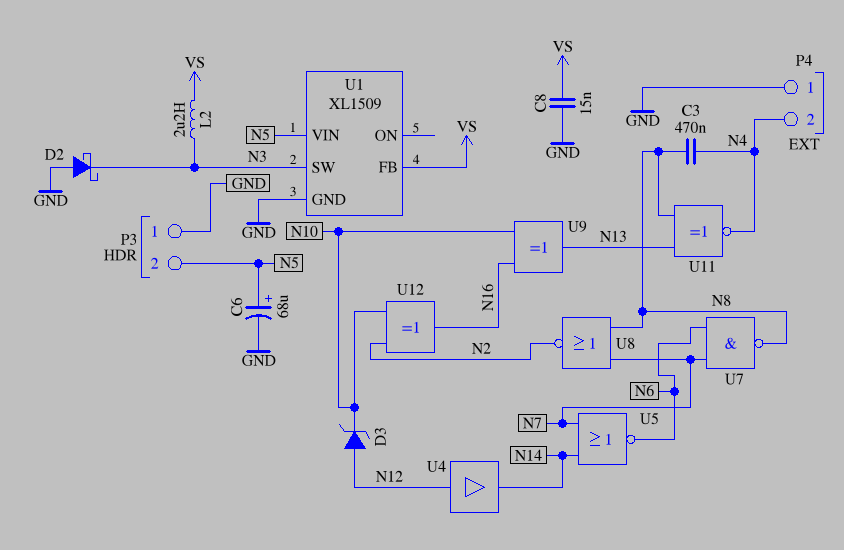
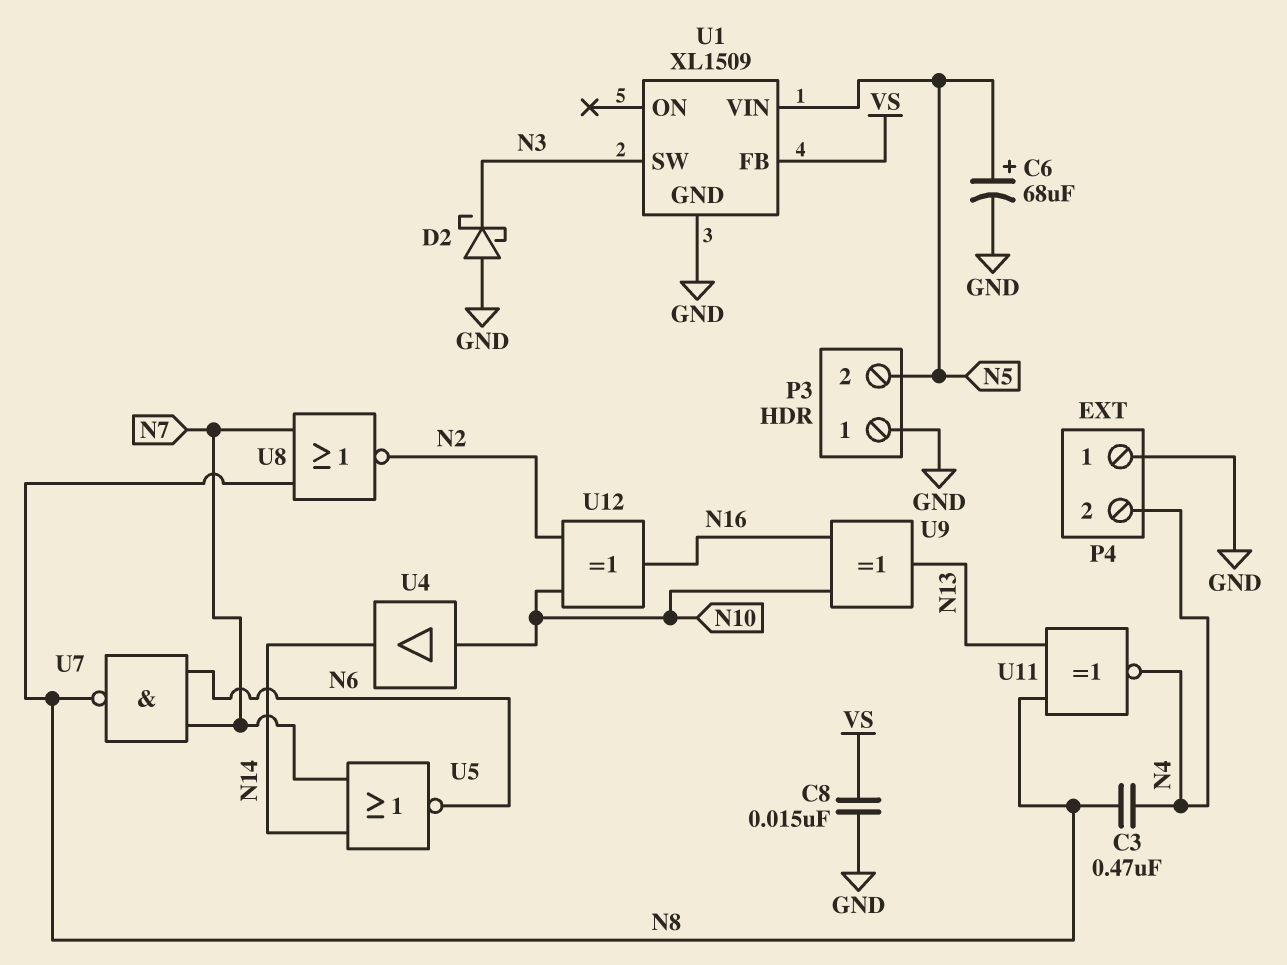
D3: zener (A N12, K N10) -> none
L2: 2.2uH (N3, VS) -> none
U4: buffer (in N12, out N14) -> buffer (in N10, out N14)

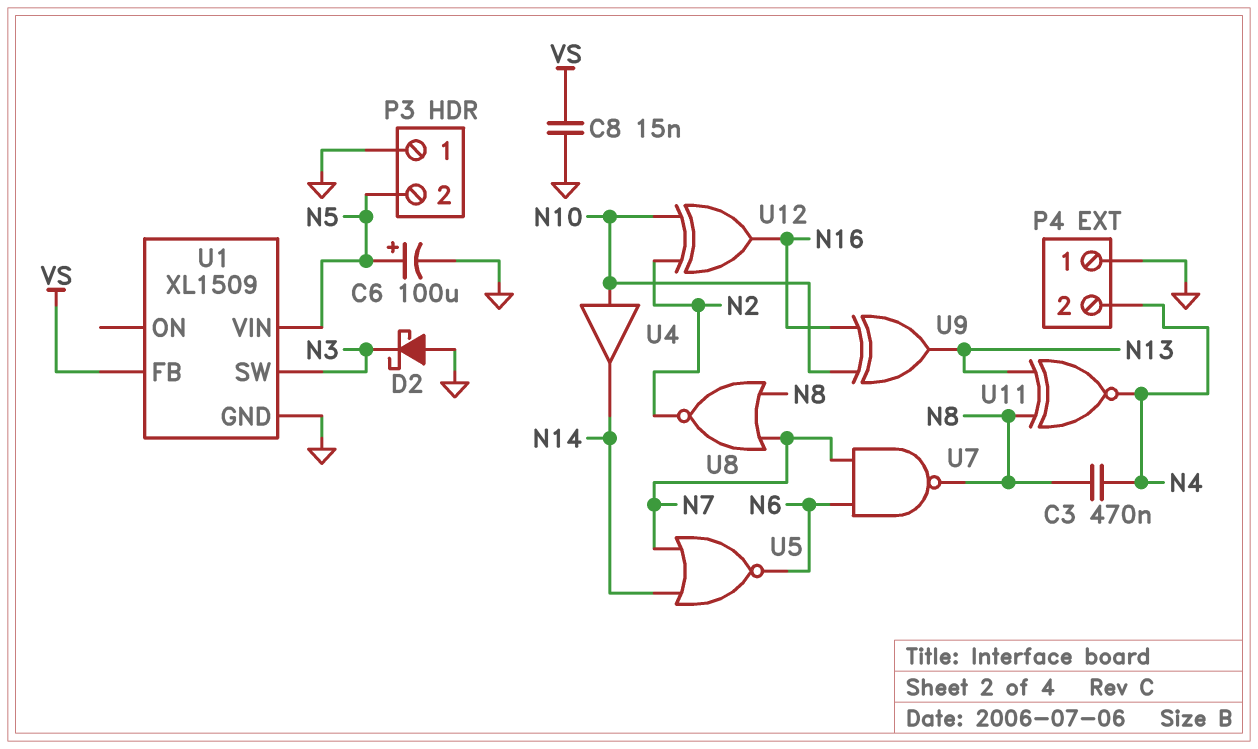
C6: 68uF (plus N5, minus GND) -> 100uF (plus N5, minus GND)

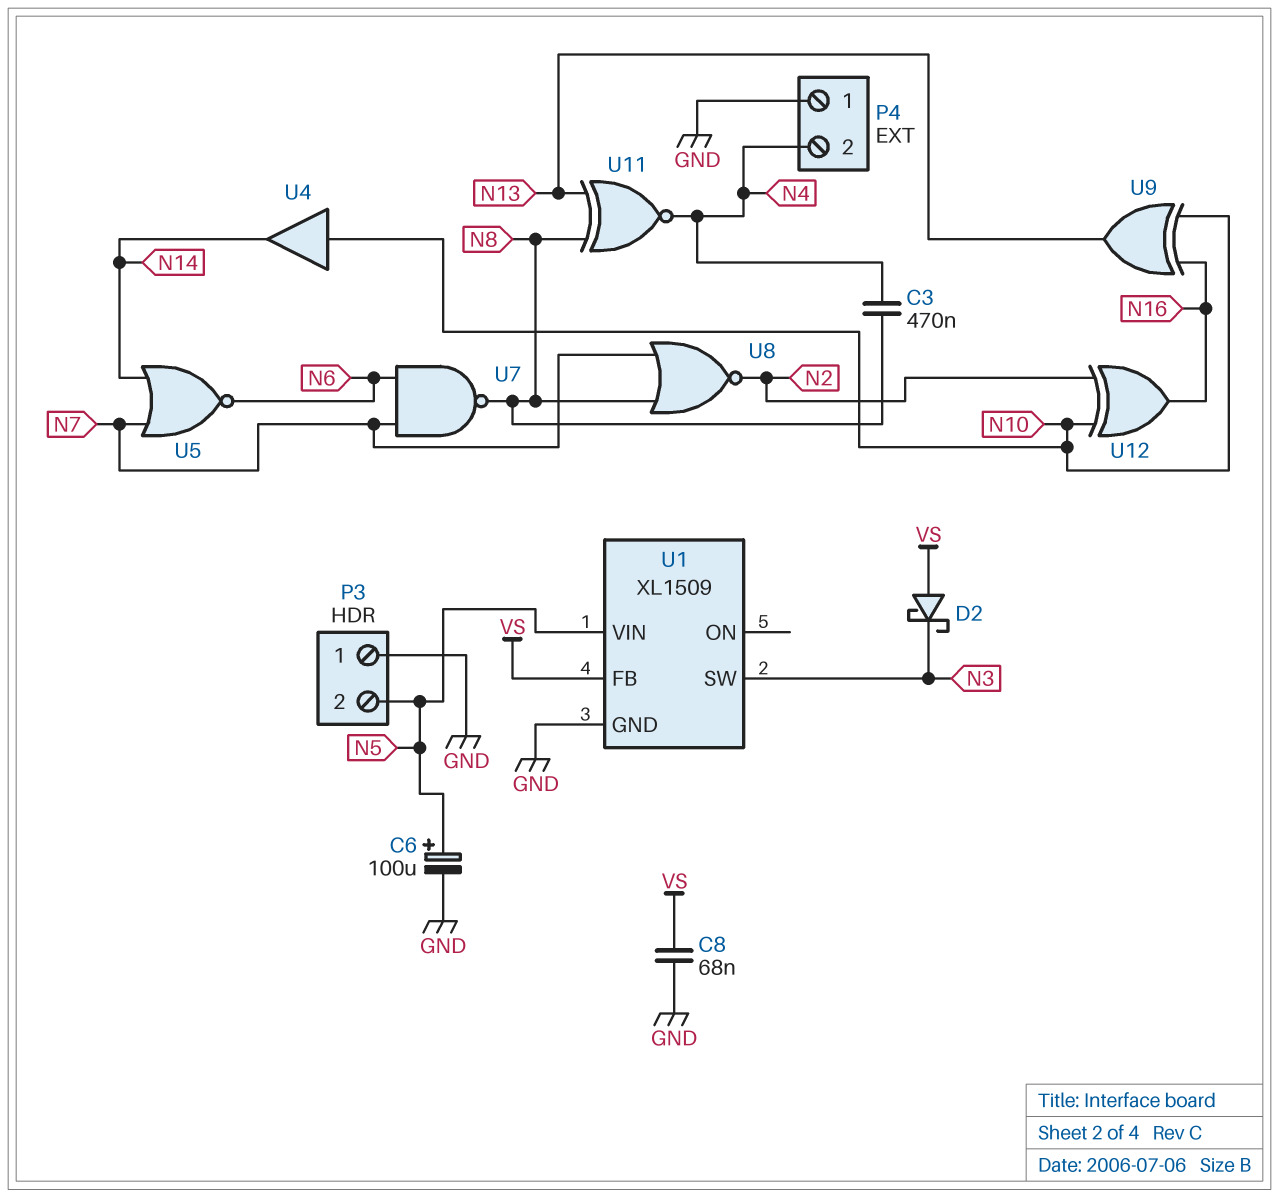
C8: 15nF (GND, VS) -> 68nF (GND, VS)
D2: schottky (A GND, K N3) -> schottky (A VS, K N3)

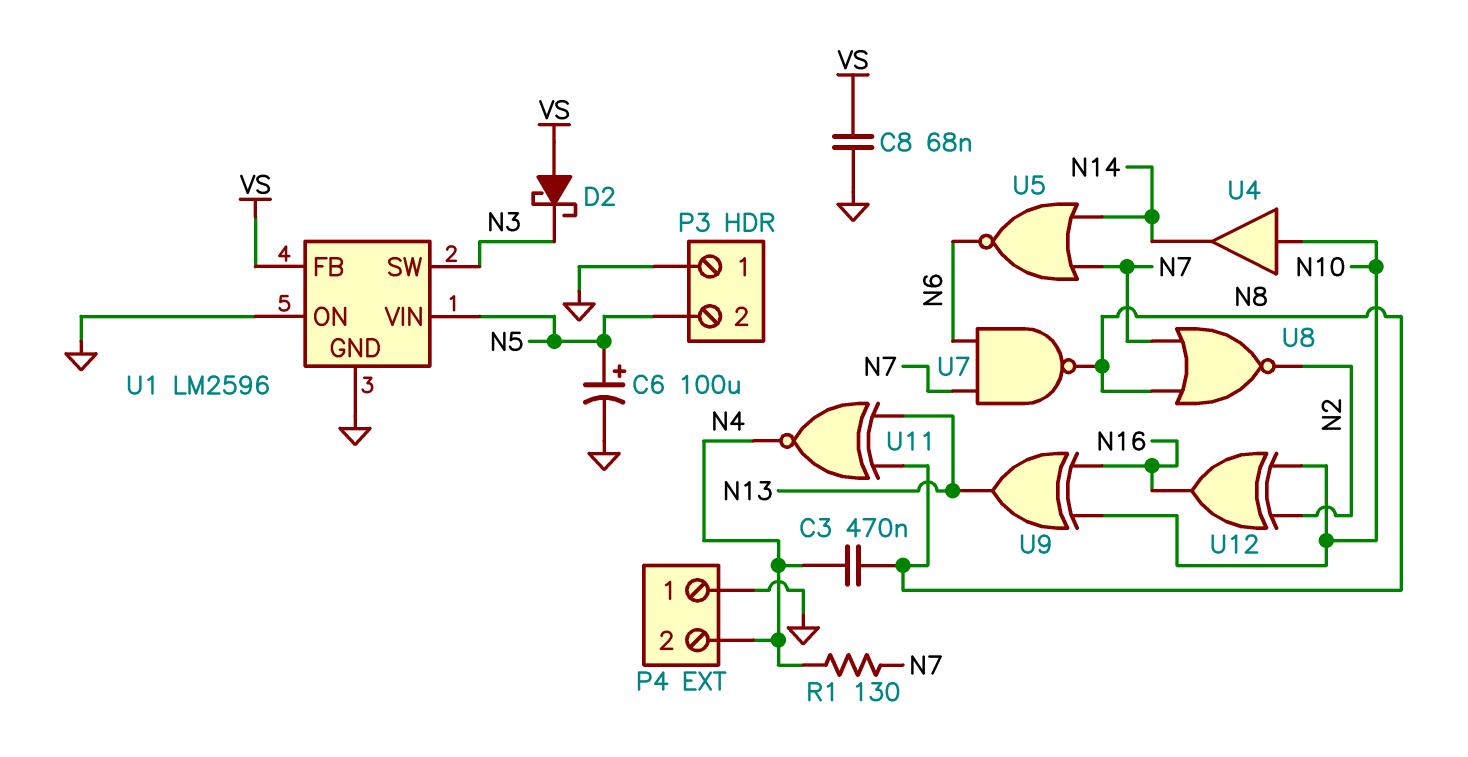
R1: none -> 130 (N4, N7)
U1: XL1509 -> LM2596
U1 pin ON: none -> GND

